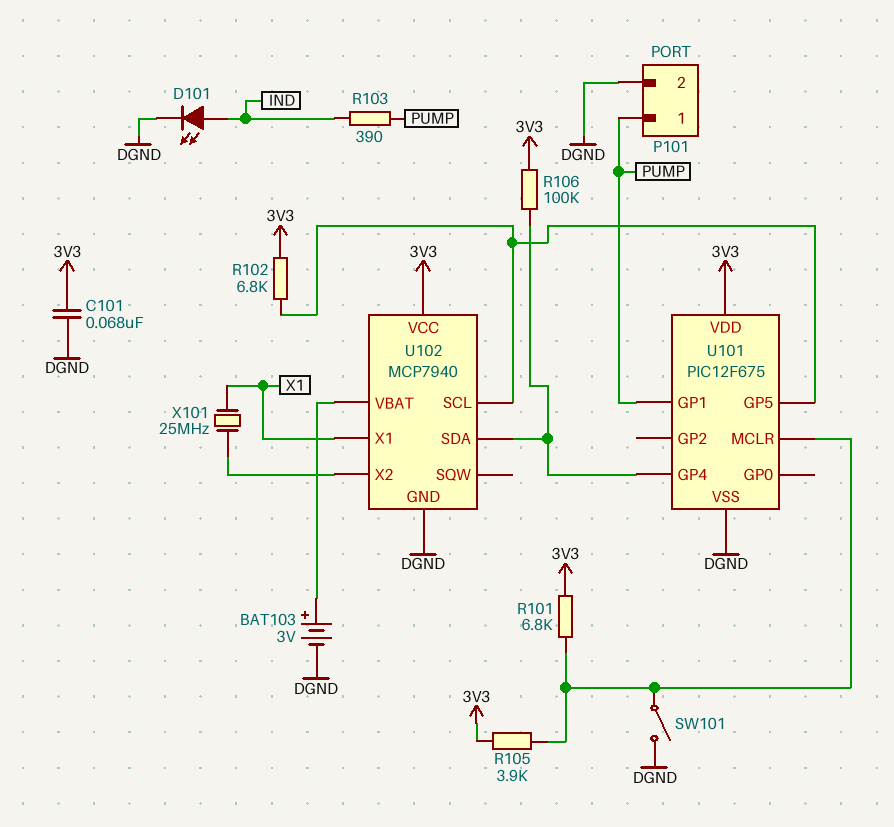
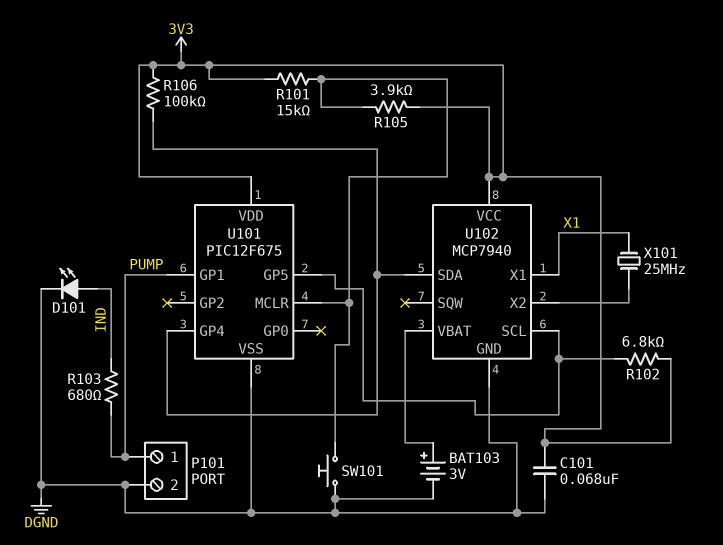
R101: 6.8k (3V3, U101/MCLR) -> 15k (3V3, U101/MCLR)
R103: 390 (IND, PUMP) -> 680 (IND, PUMP)
SW101: switch (DGND, U101/MCLR) -> button (DGND, U101/MCLR)

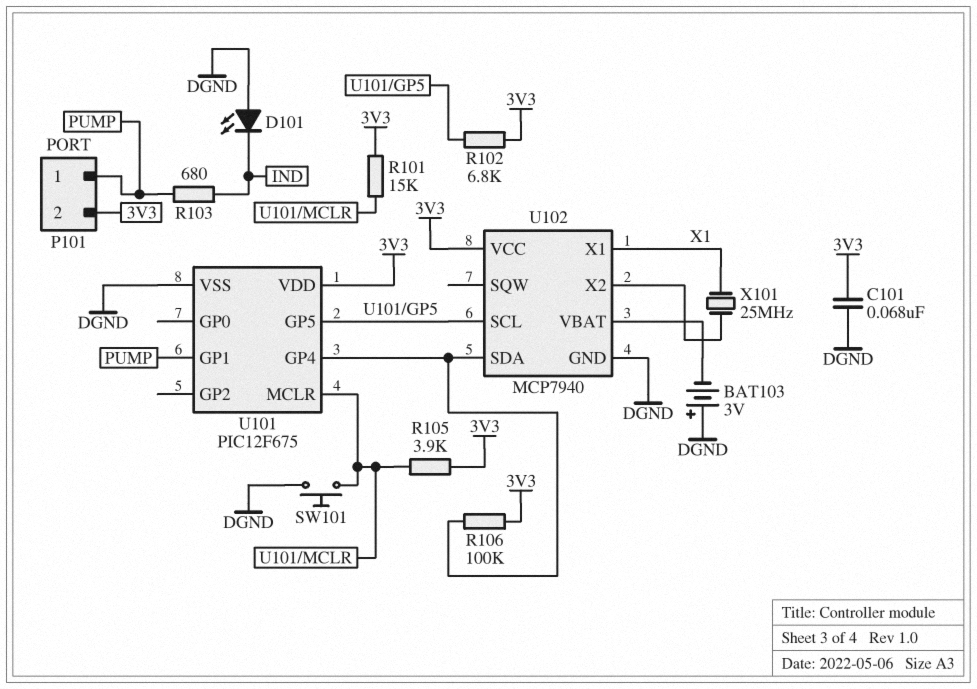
BAT103: 3V (plus U102/VBAT, minus DGND) -> 3V (plus DGND, minus U102/VBAT)
D101: LED (A IND, K DGND) -> LED (A DGND, K IND)
P101 pin 2: DGND -> 3V3

